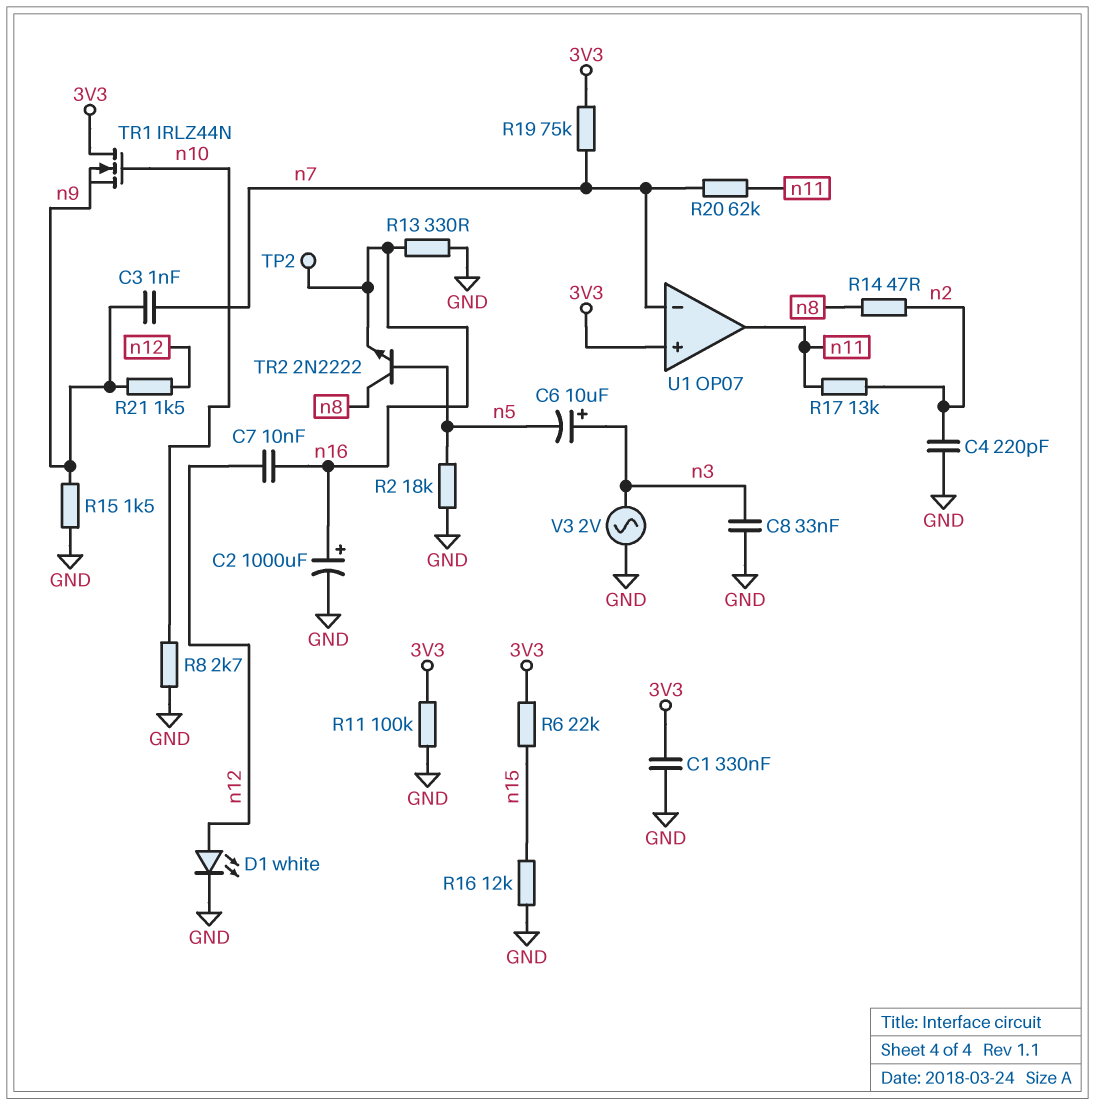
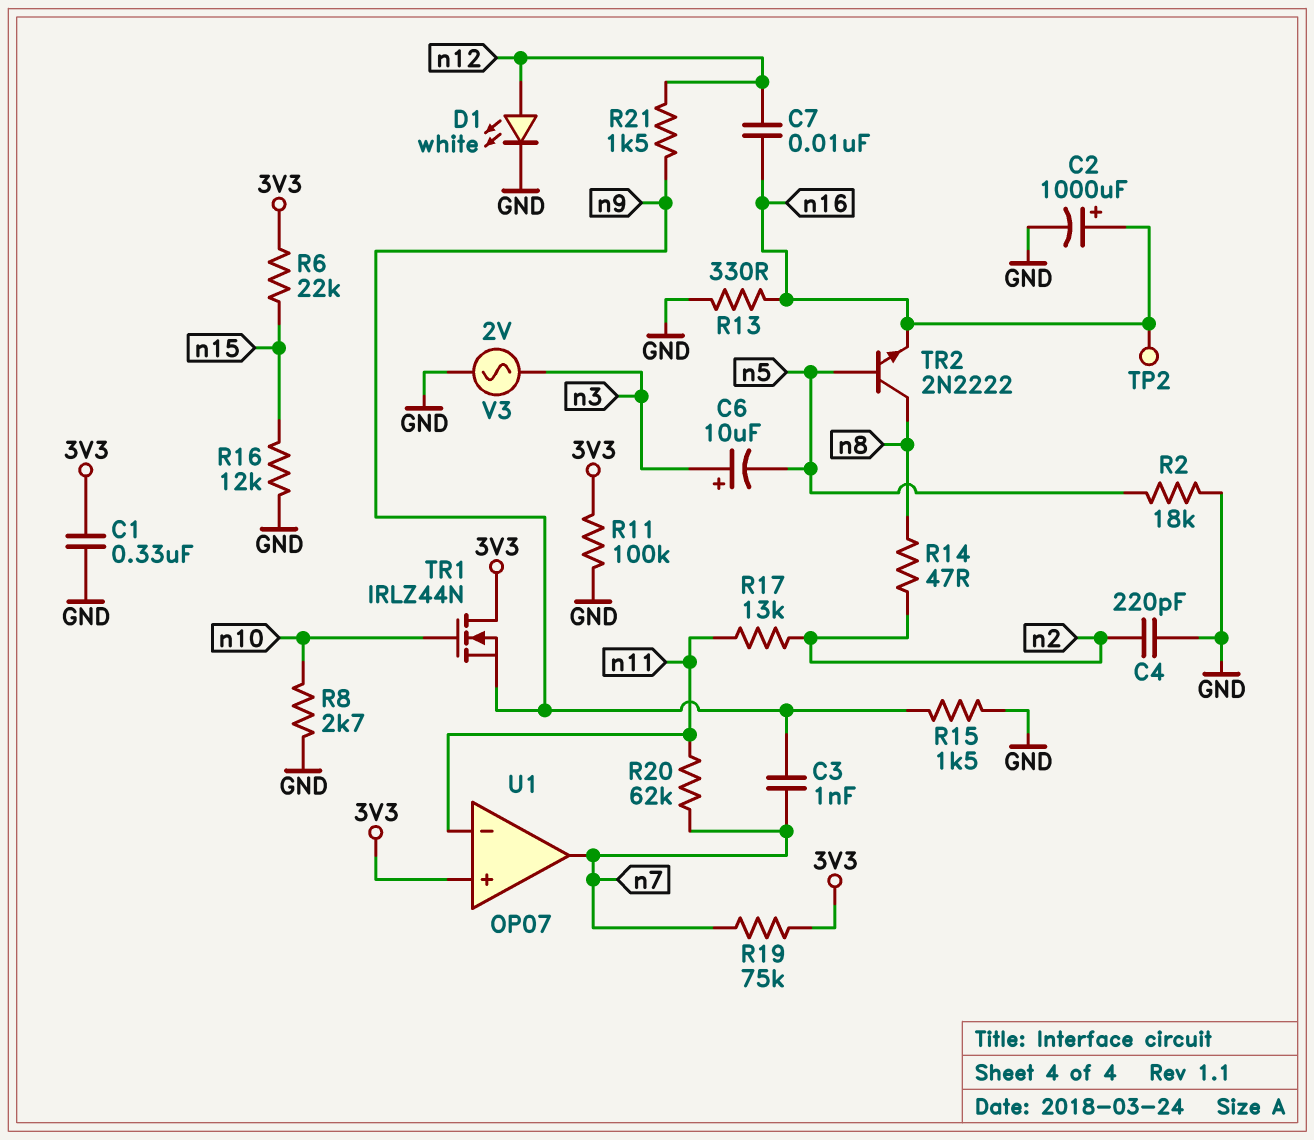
C8: 33nF (GND, n3) -> none
U1 pin in-: n7 -> n11
U1 pin out: n11 -> n7

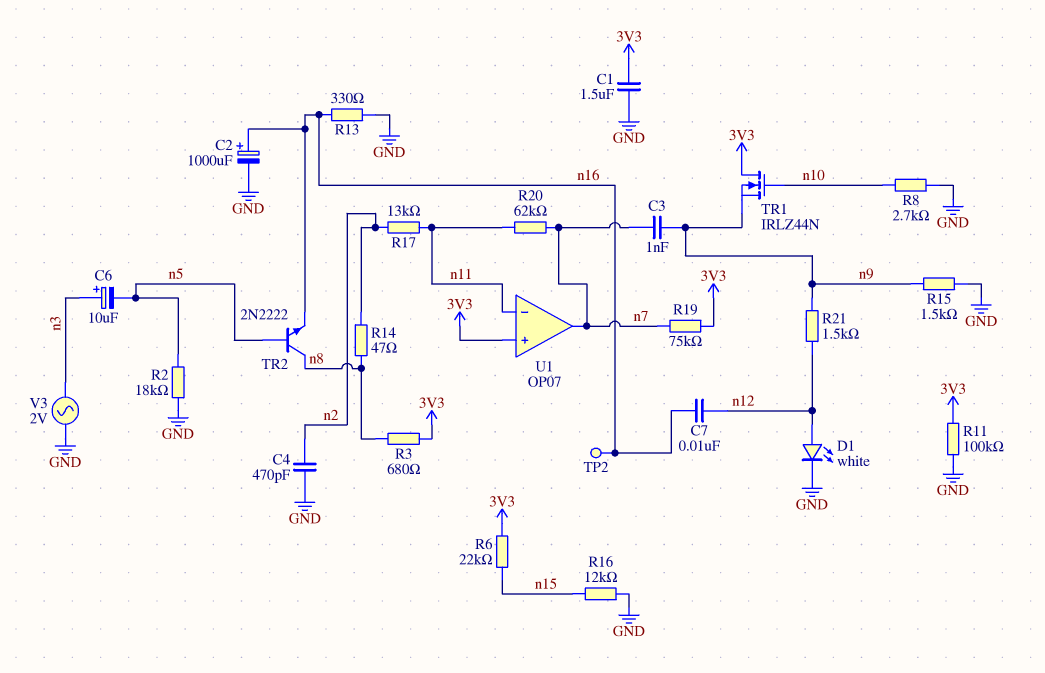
C1: 330nF (3V3, GND) -> 1.5uF (3V3, GND)
C4: 220pF (GND, n2) -> 470pF (GND, n2)
R3: none -> 680 (3V3, n8)

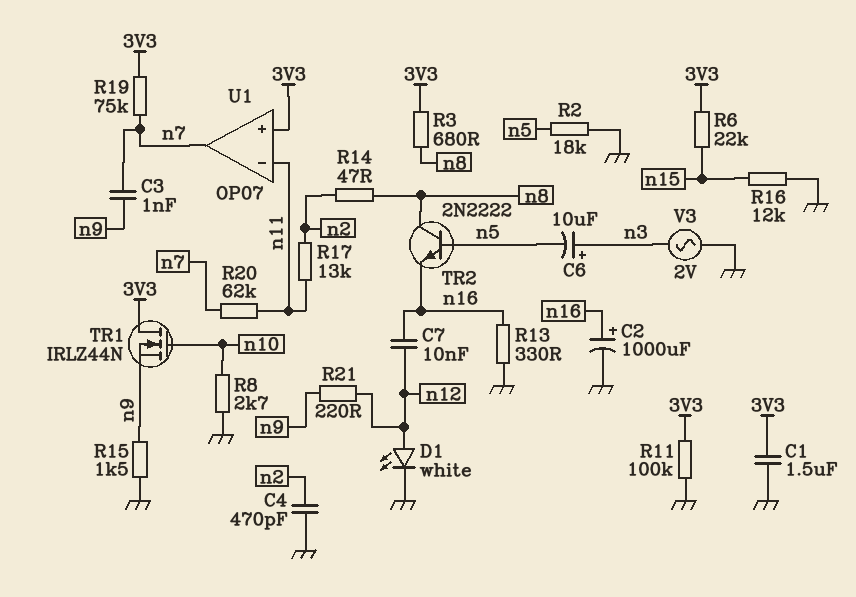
R21: 1.5k (n9, n12) -> 220 (n9, n12)
TP2: test point (n16) -> none

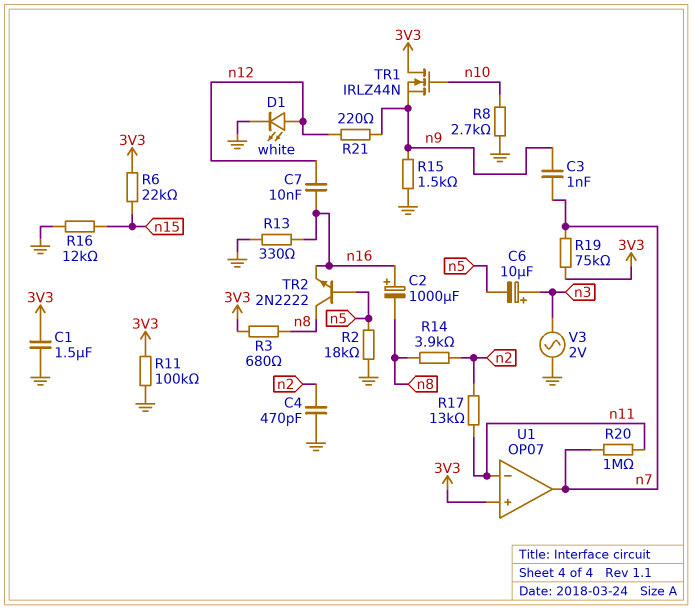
C2: 1000uF (plus n16, minus GND) -> 1000uF (plus n16, minus n8)
R14: 47 (n2, n8) -> 3.9k (n2, n8)
R20: 62k (n7, n11) -> 1M (n7, n11)

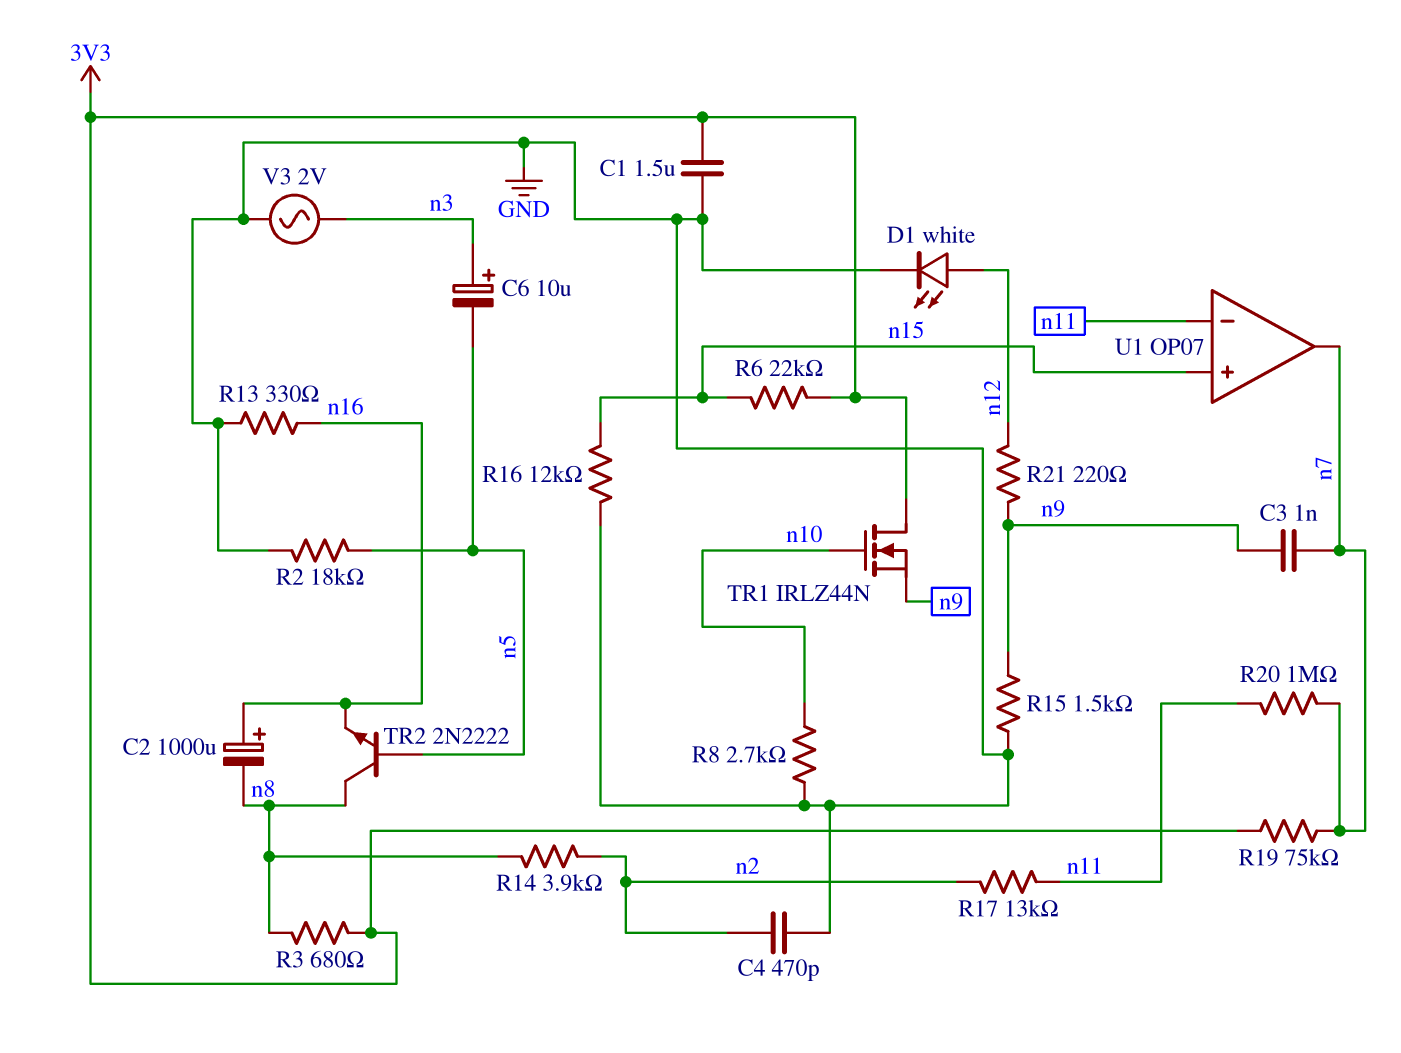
C7: 10nF (n12, n16) -> none
R11: 100k (3V3, GND) -> none
U1 pin in+: 3V3 -> n15

